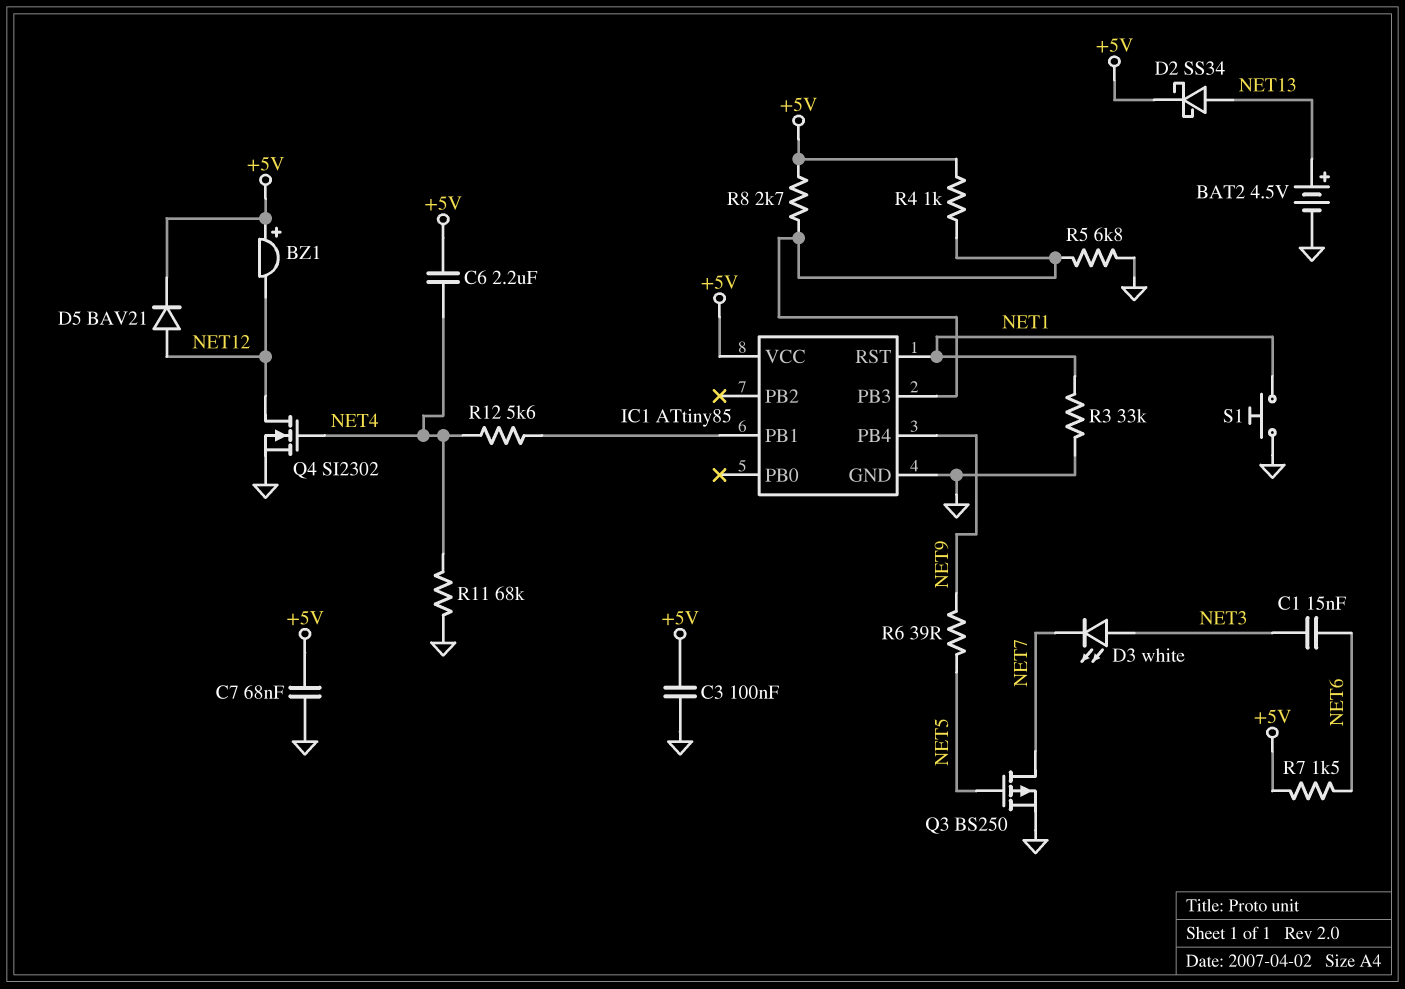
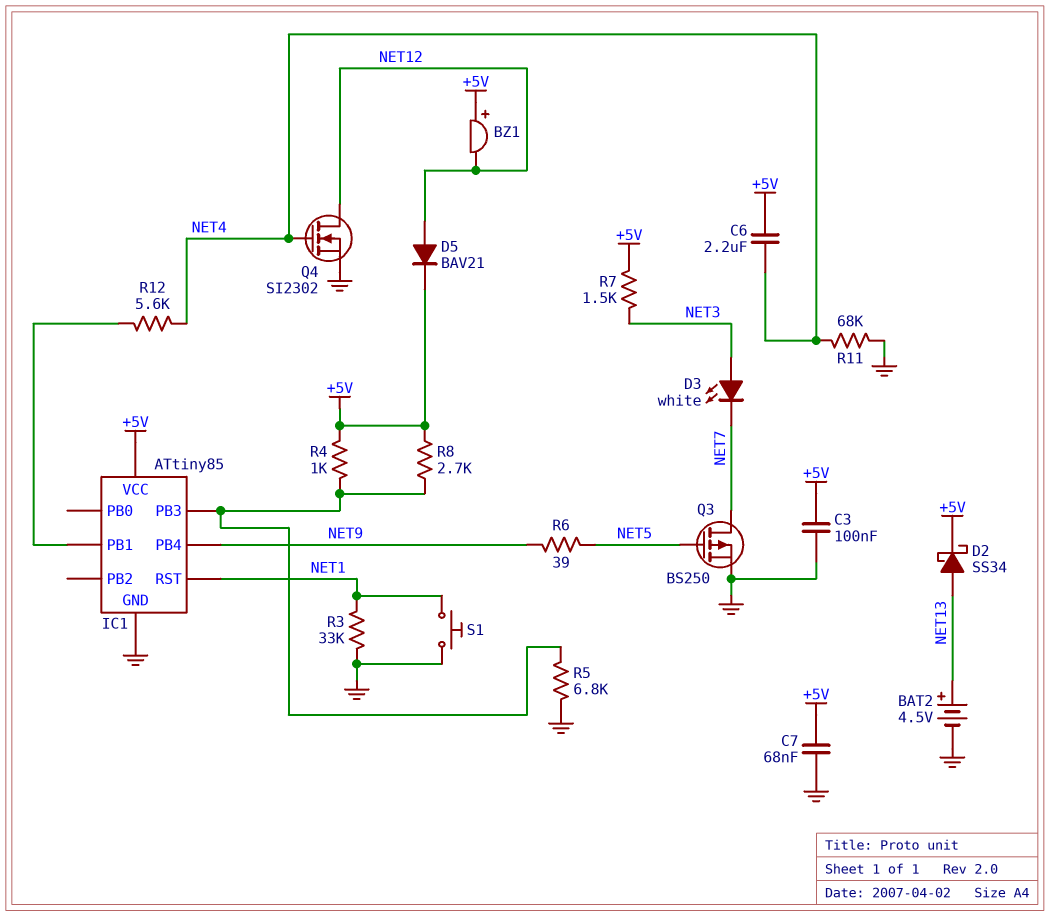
C1: 15nF (NET3, NET6) -> none
R7: 1.5k (+5V, NET6) -> 1.5k (+5V, NET3)

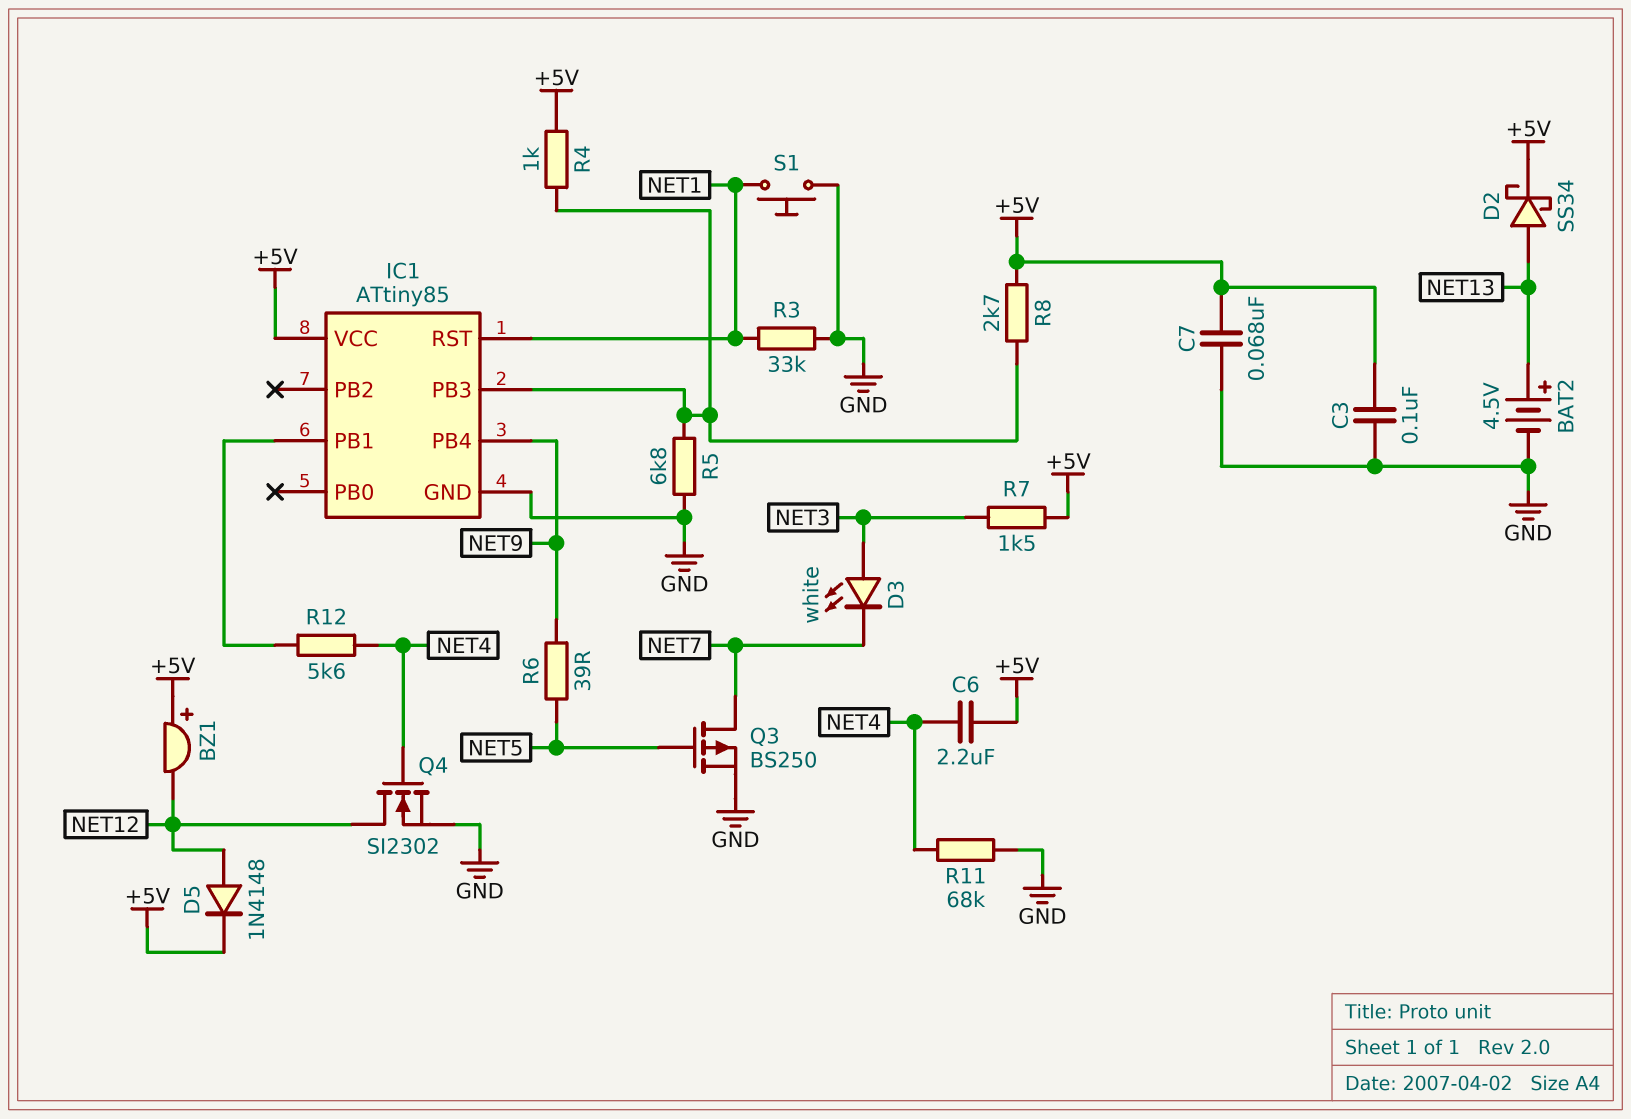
D5: diode BAV21 (A NET12, K +5V) -> diode 1N4148 (A NET12, K +5V)

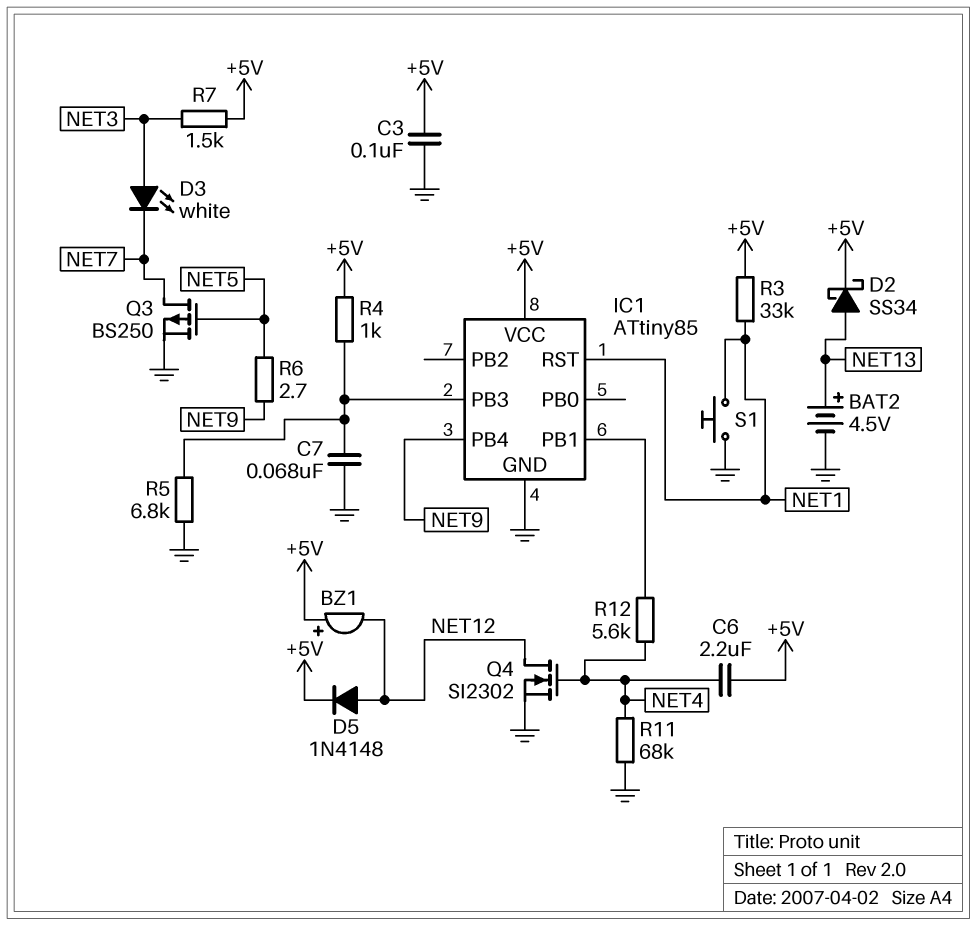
C7: 68nF (+5V, GND) -> 68nF (GND, IC1/PB3)
R3: 33k (GND, NET1) -> 33k (+5V, NET1)
R6: 39 (NET5, NET9) -> 2.7 (NET5, NET9)
R8: 2.7k (+5V, IC1/PB3) -> none

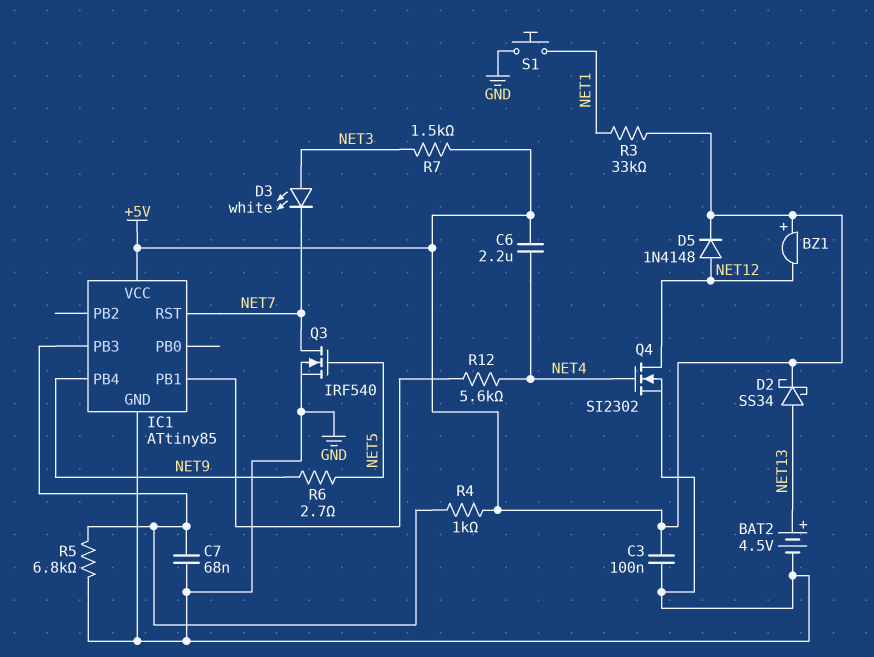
IC1 pin RST: NET1 -> NET7
Q3: PMOS BS250 (G NET5, D NET7, S GND) -> NMOS IRF540 (G NET5, D NET7, S GND)
R11: 68k (GND, NET4) -> none

